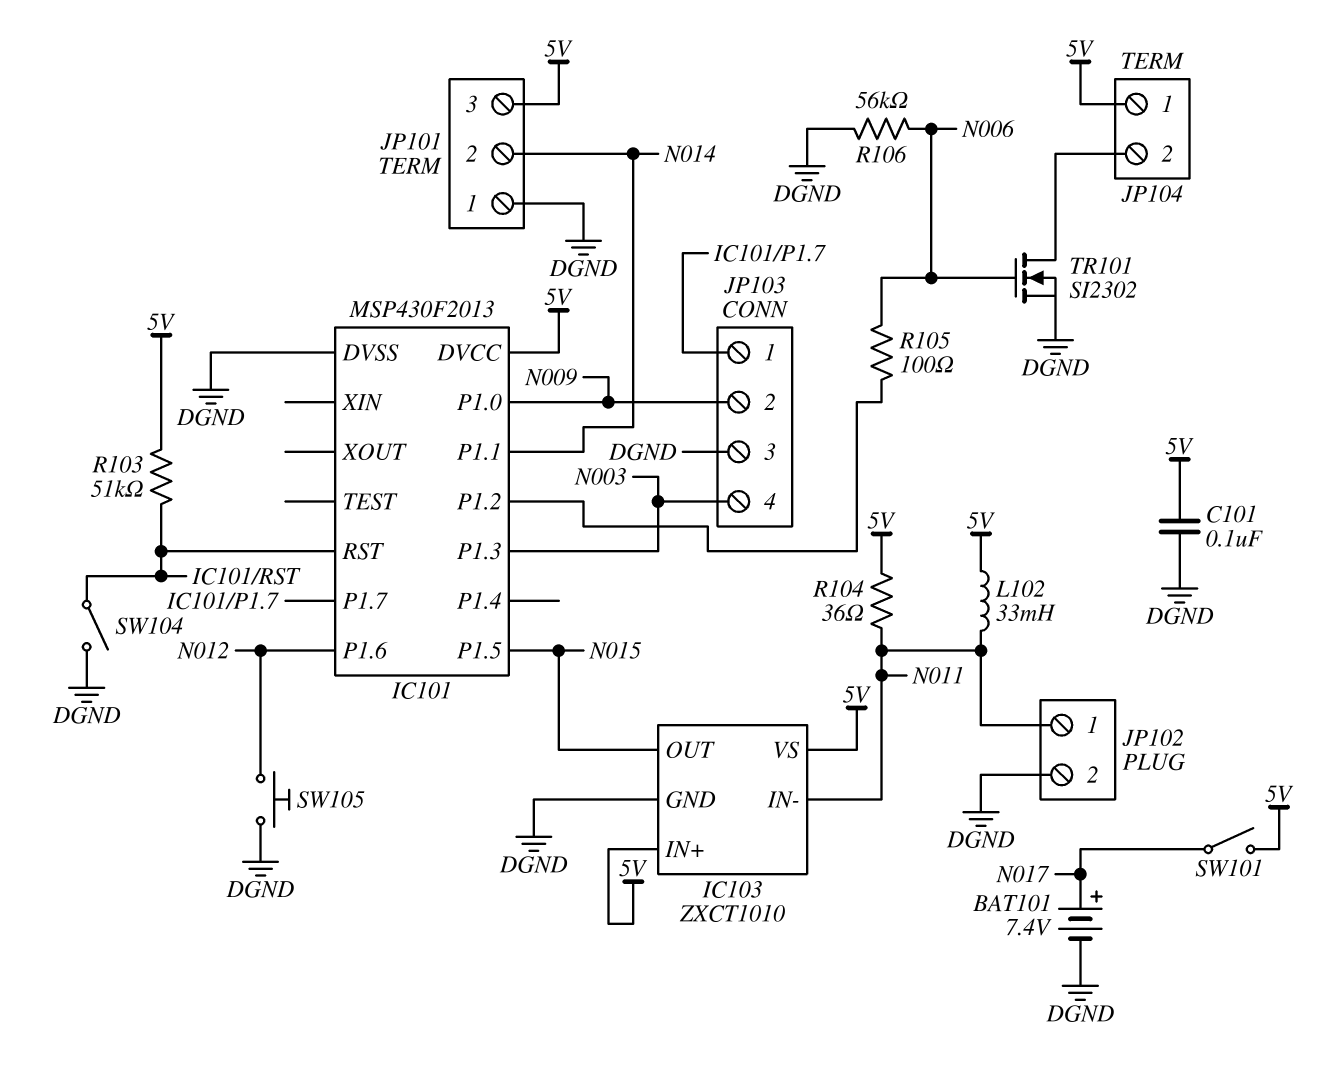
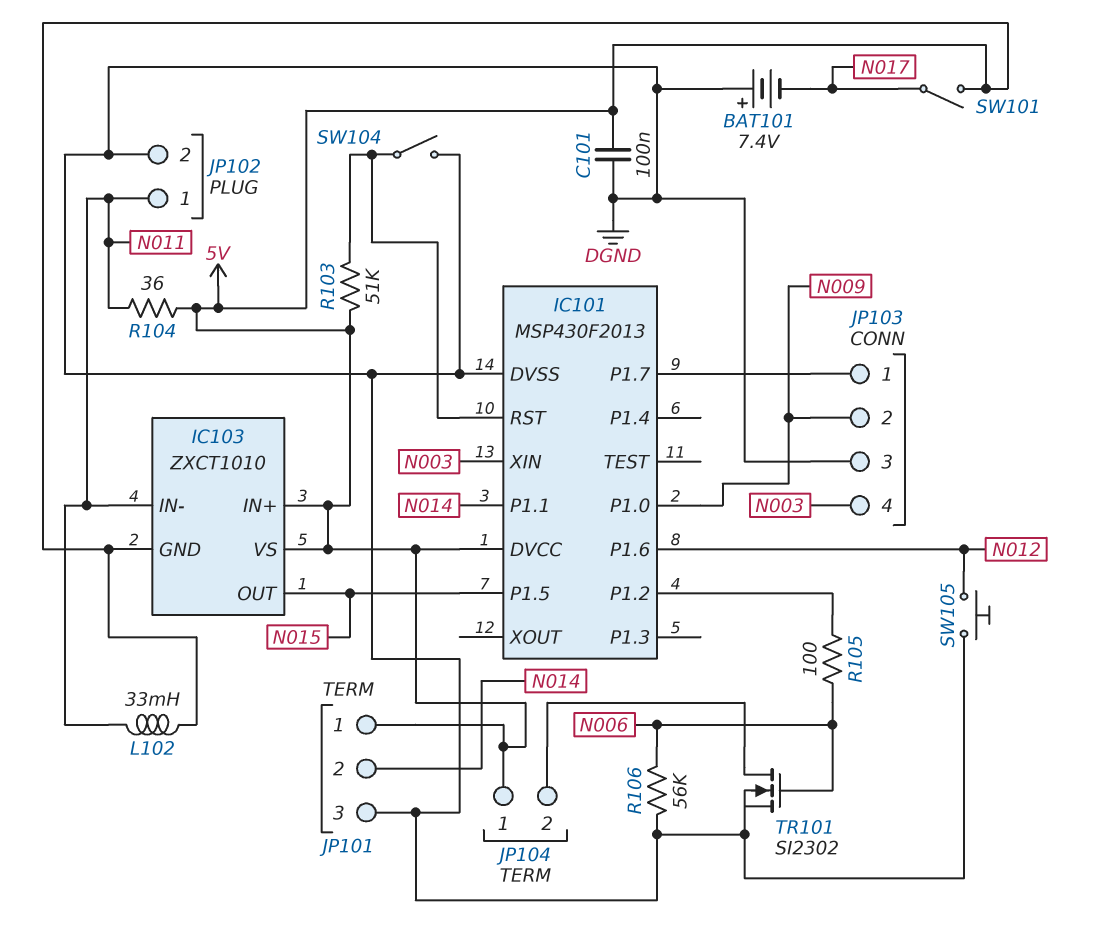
BAT101: 7.4V (plus N017, minus DGND) -> 7.4V (plus DGND, minus N017)
IC101 pin P1.3: N003 -> none
IC101 pin XIN: none -> N003
IC103 pin GND: DGND -> 5V
JP101 pin 1: DGND -> 5V
JP101 pin 3: 5V -> DGND

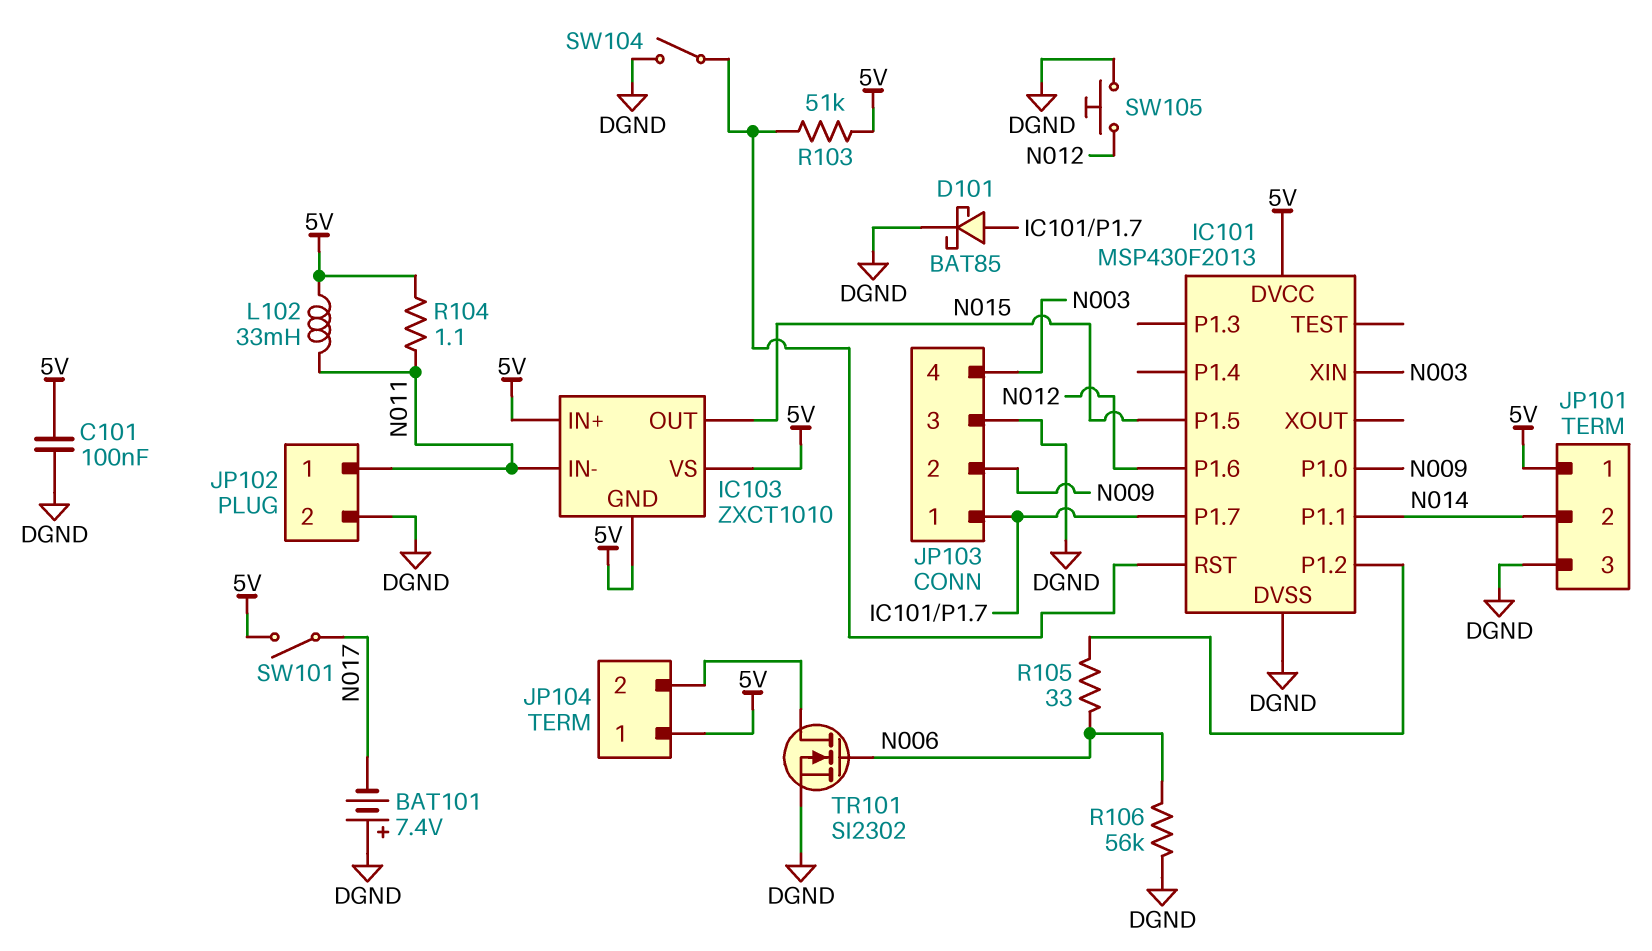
D101: none -> schottky BAT85 (A IC101/P1.7, K DGND)
R104: 36 (5V, N011) -> 1.1 (5V, N011)
R105: 100 (IC101/P1.2, N006) -> 33 (IC101/P1.2, N006)

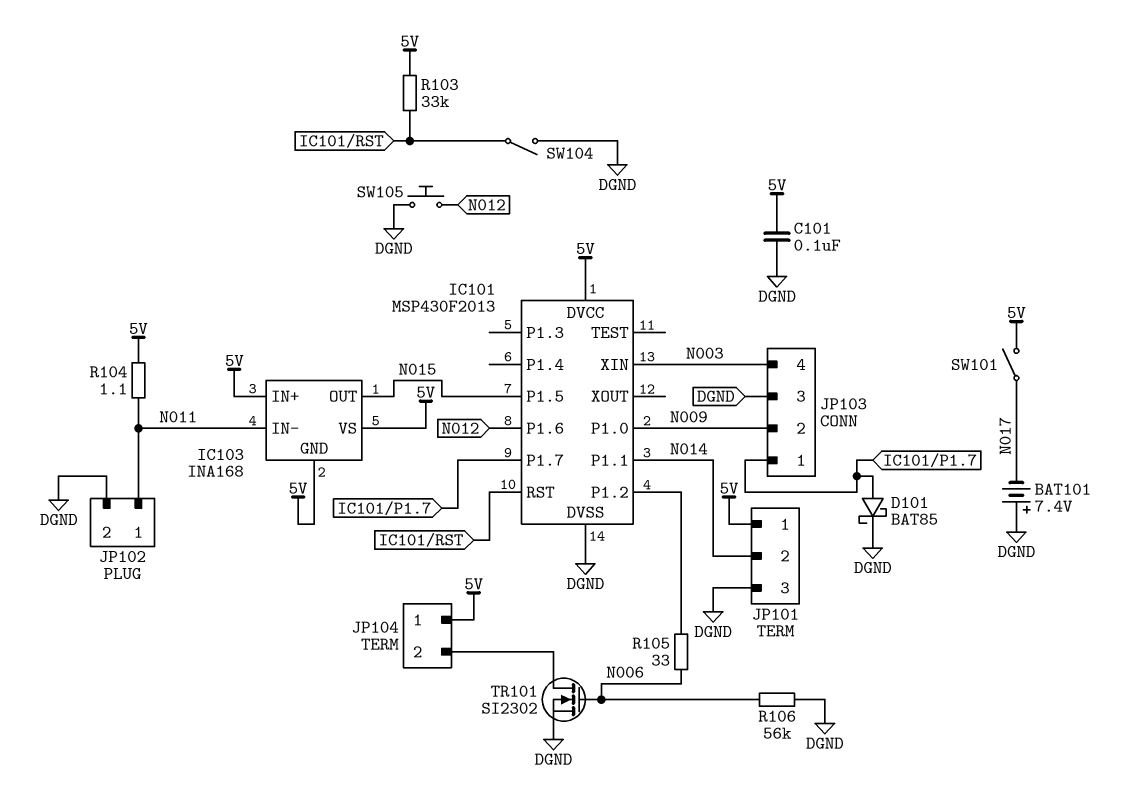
IC103: ZXCT1010 -> INA168
L102: 33mH (5V, N011) -> none
R103: 51k (5V, IC101/RST) -> 33k (5V, IC101/RST)

